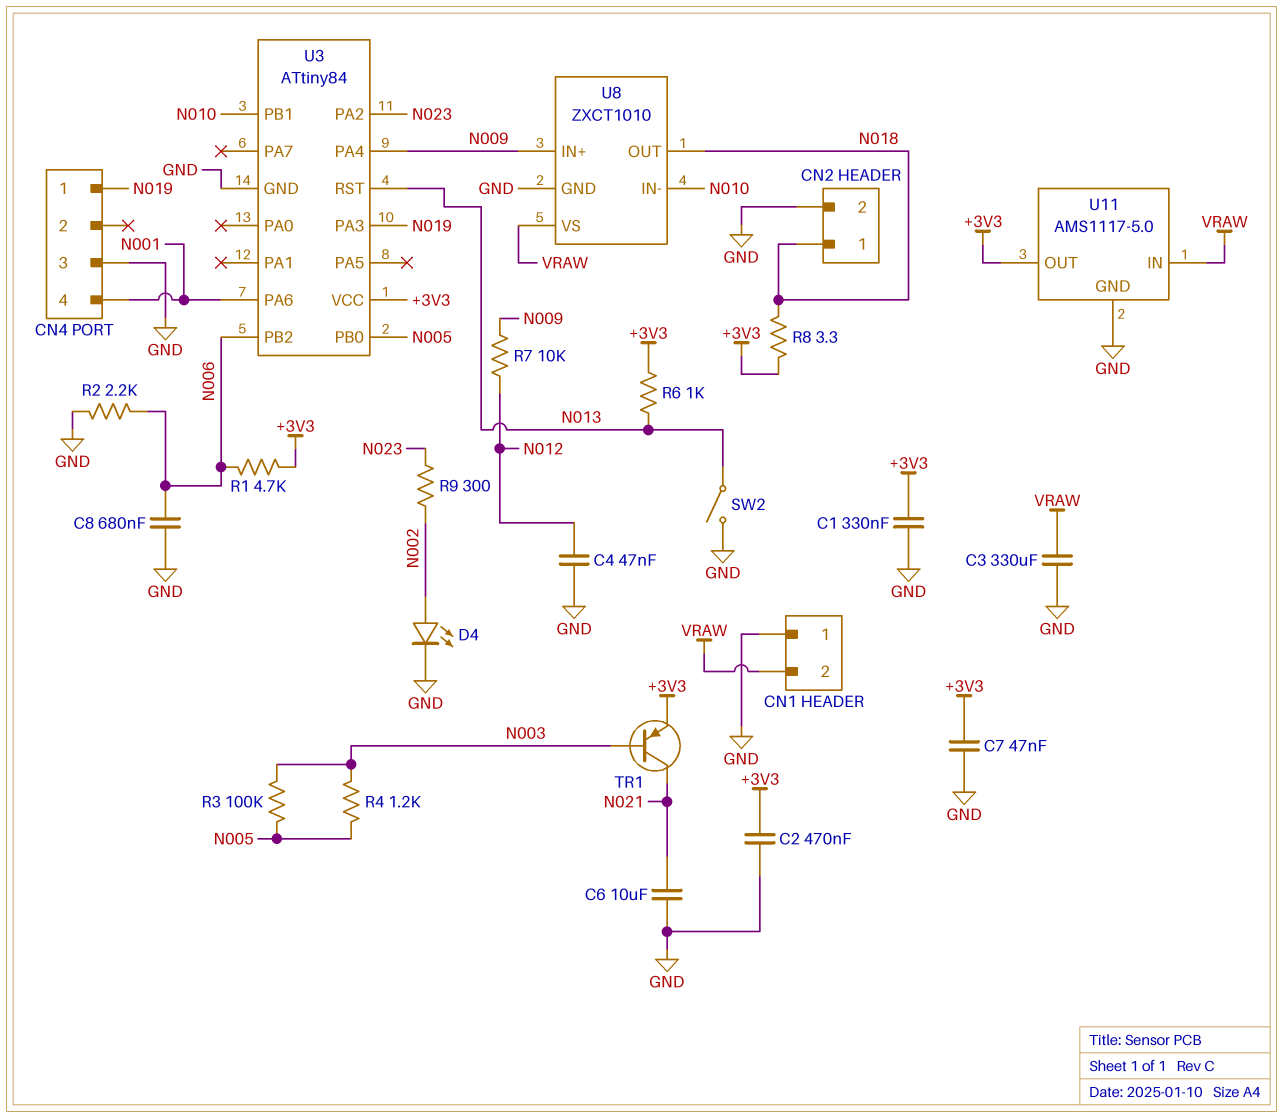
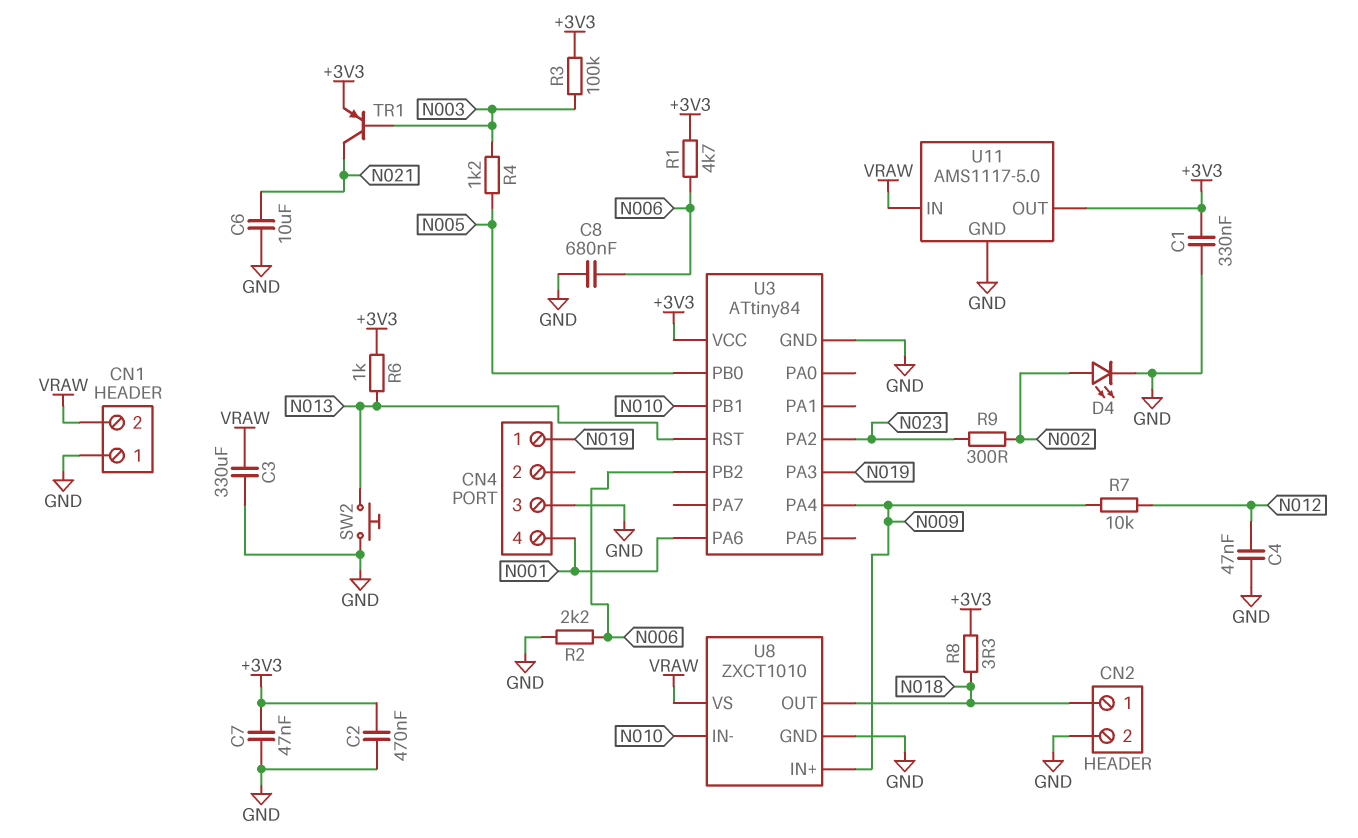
R3: 100k (N003, N005) -> 100k (+3V3, N003)
SW2: switch (GND, N013) -> button (GND, N013)

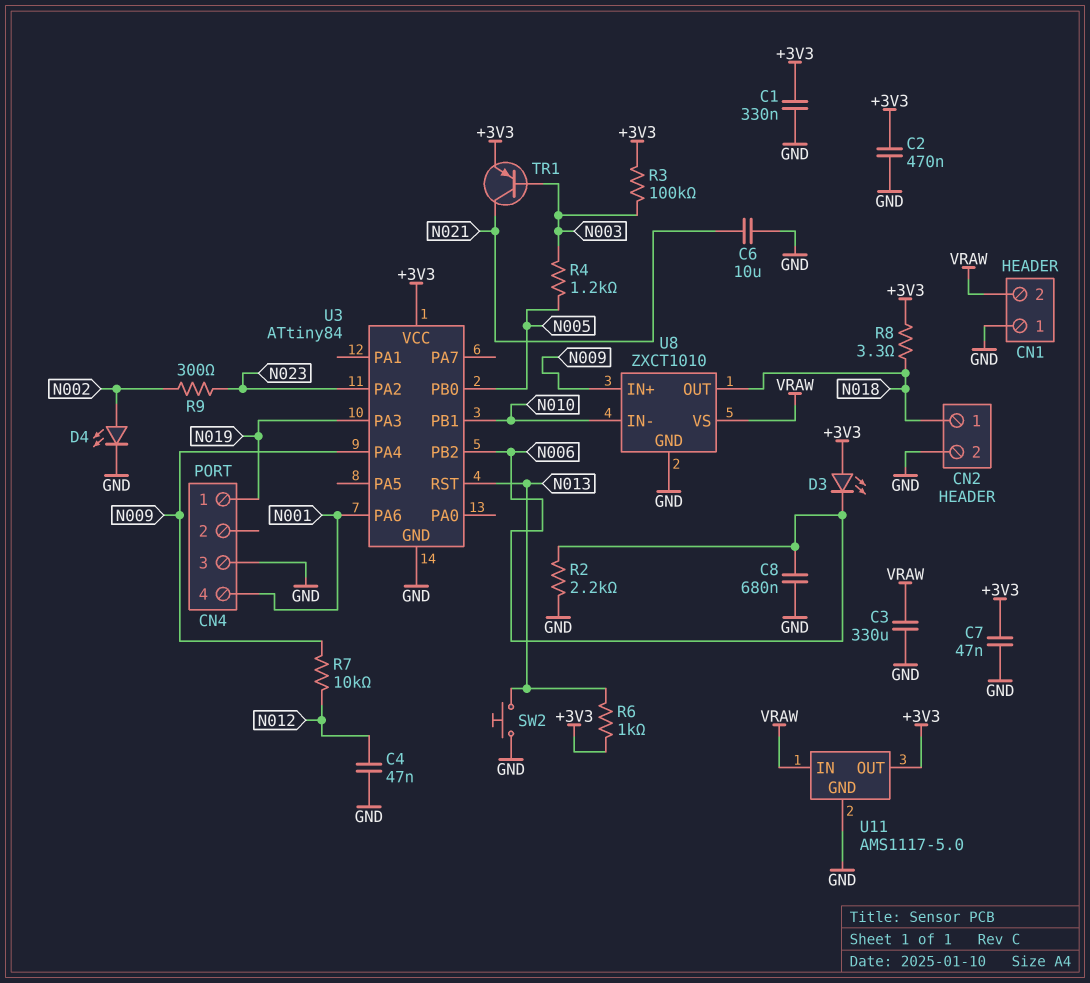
D3: none -> LED (A +3V3, K N006)
R1: 4.7k (+3V3, N006) -> none

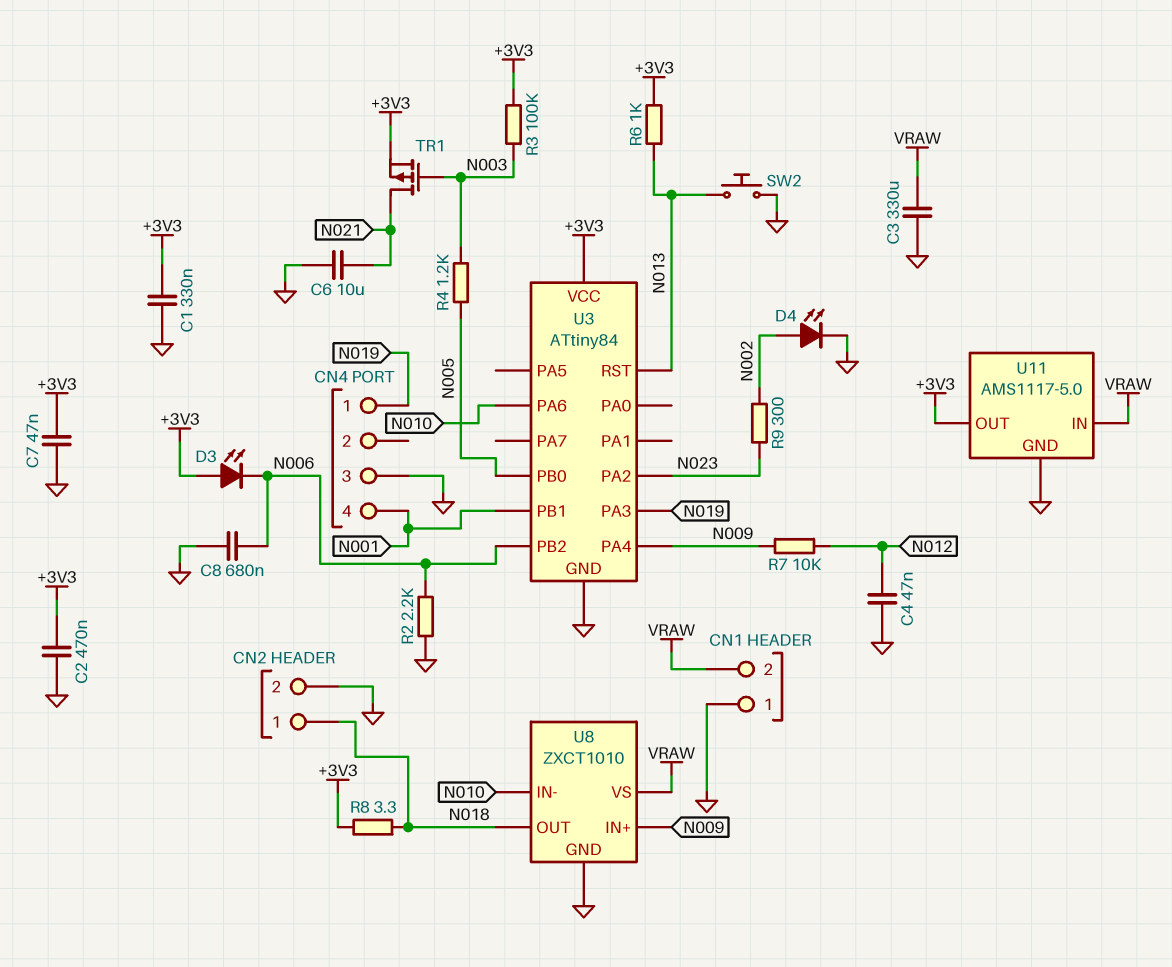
TR1: PNP (B N003, C N021, E +3V3) -> PMOS (G N003, D N021, S +3V3)
U3 pin PA6: N001 -> N010
U3 pin PB1: N010 -> N001

